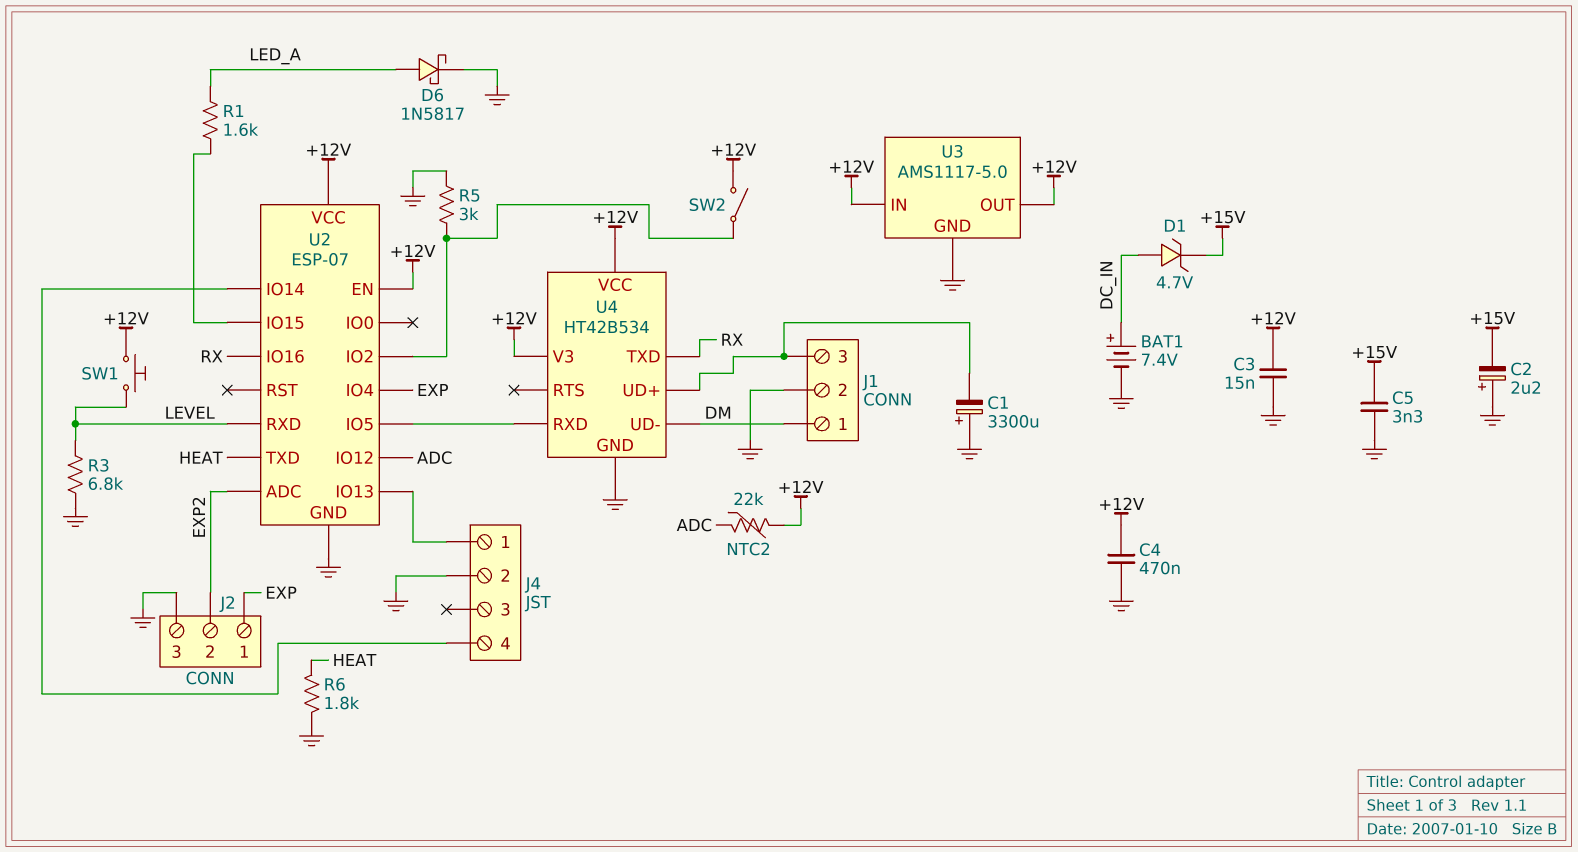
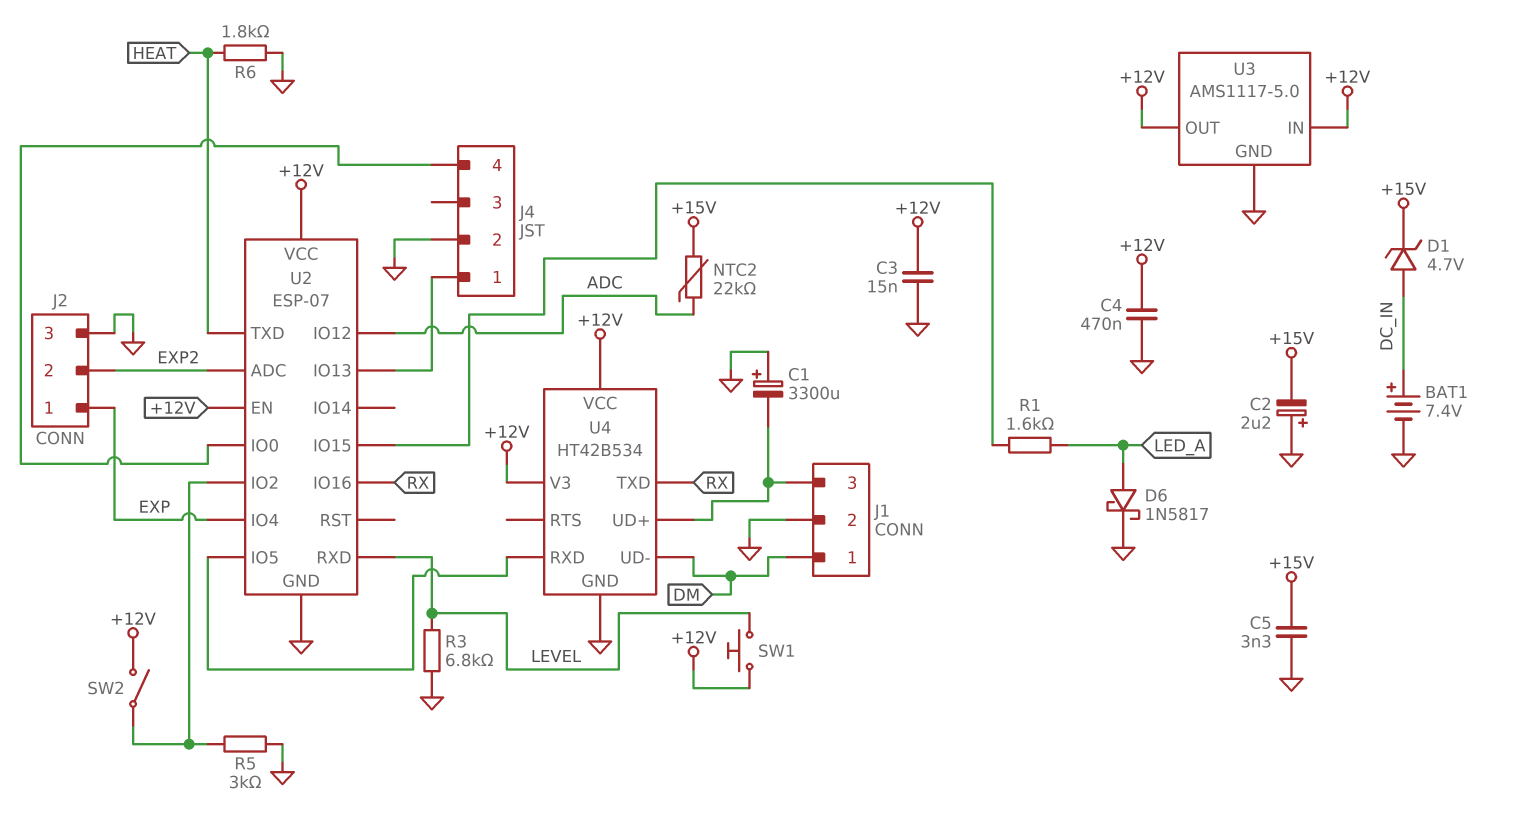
NTC2: 22k (+12V, ADC) -> 22k (+15V, ADC)
U2 pin IO0: none -> J4/4
U2 pin IO14: J4/4 -> none

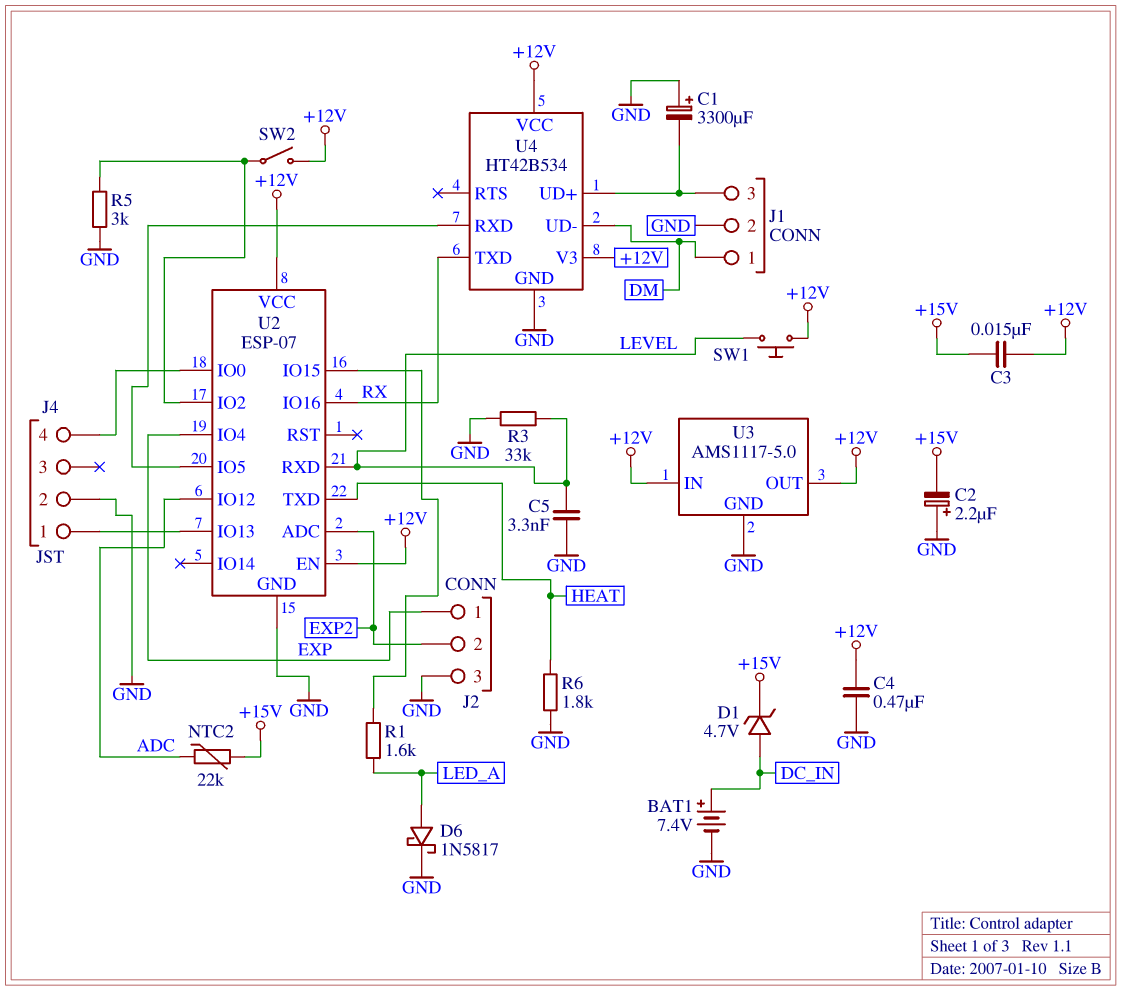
C3: 15nF (+12V, GND) -> 15nF (+12V, +15V)
C5: 3.3nF (+15V, GND) -> 3.3nF (GND, LEVEL)
R3: 6.8k (GND, LEVEL) -> 33k (GND, LEVEL)

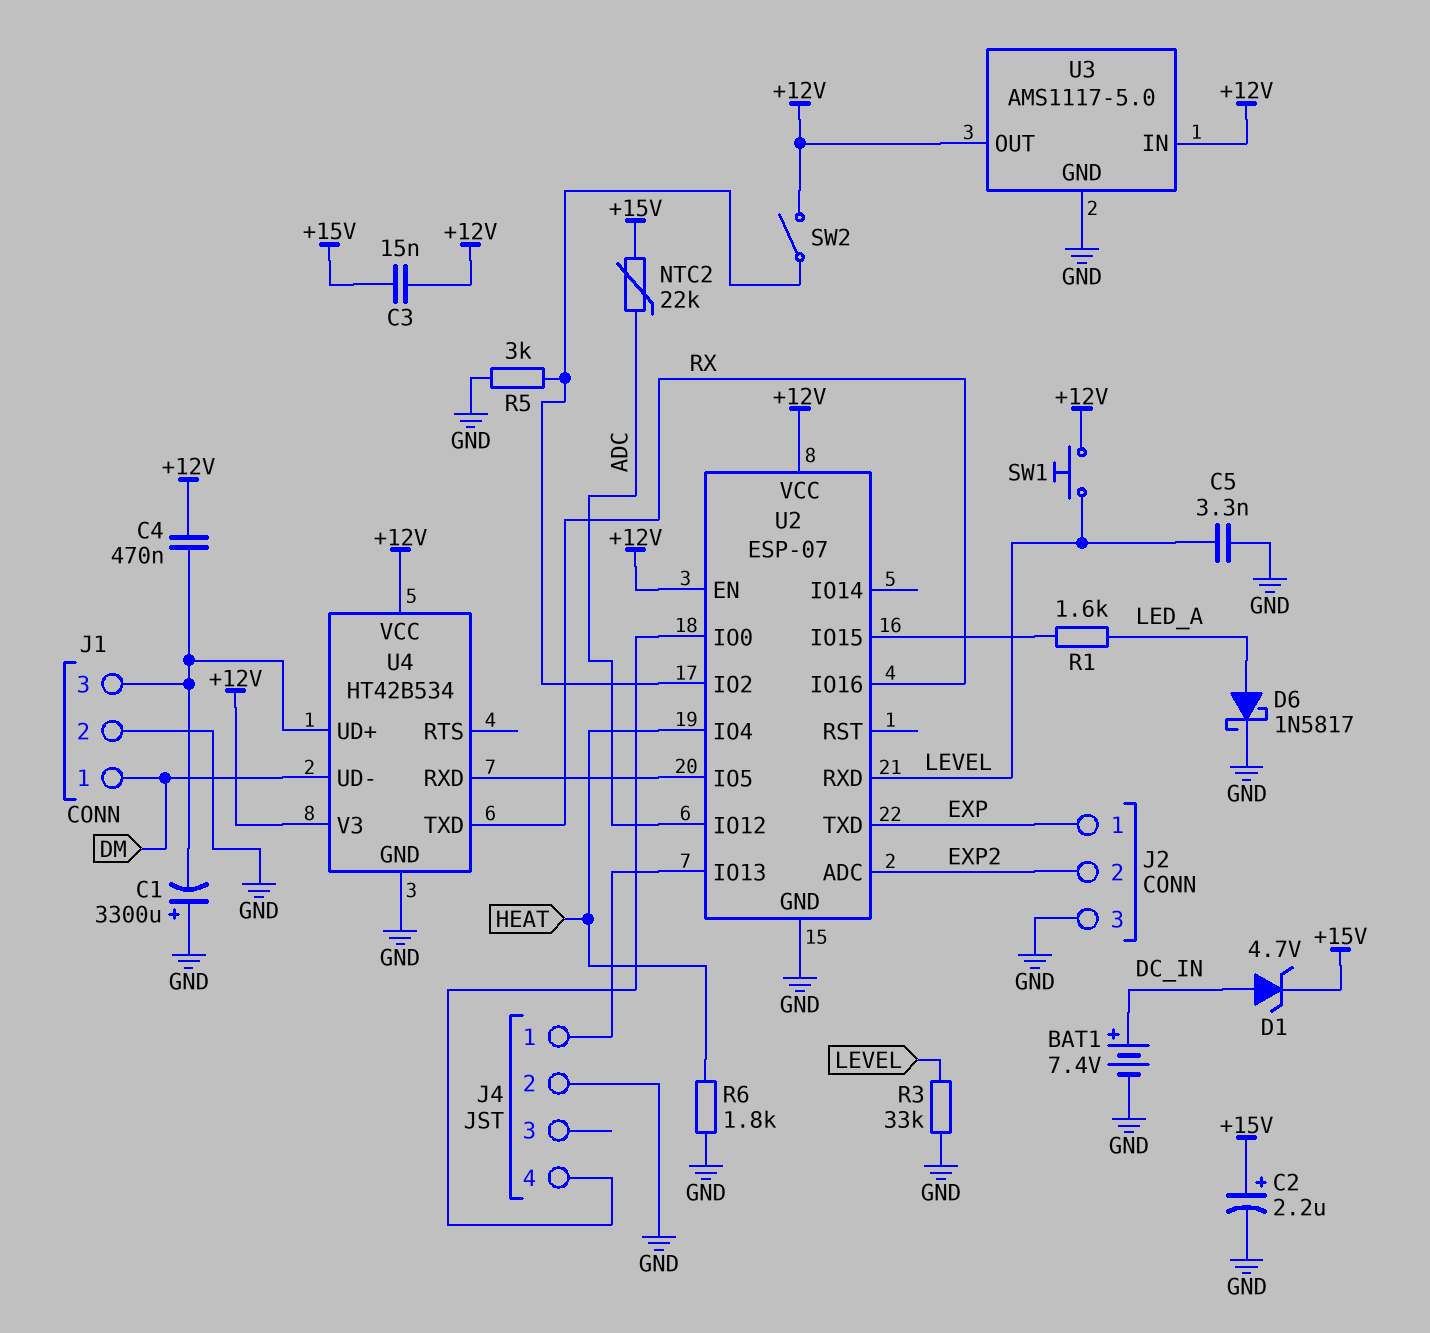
C2: 2.2uF (plus GND, minus +15V) -> 2.2uF (plus +15V, minus GND)
C4: 470nF (+12V, GND) -> 470nF (+12V, J1/3)
U2 pin IO4: EXP -> HEAT
U2 pin TXD: HEAT -> EXP

